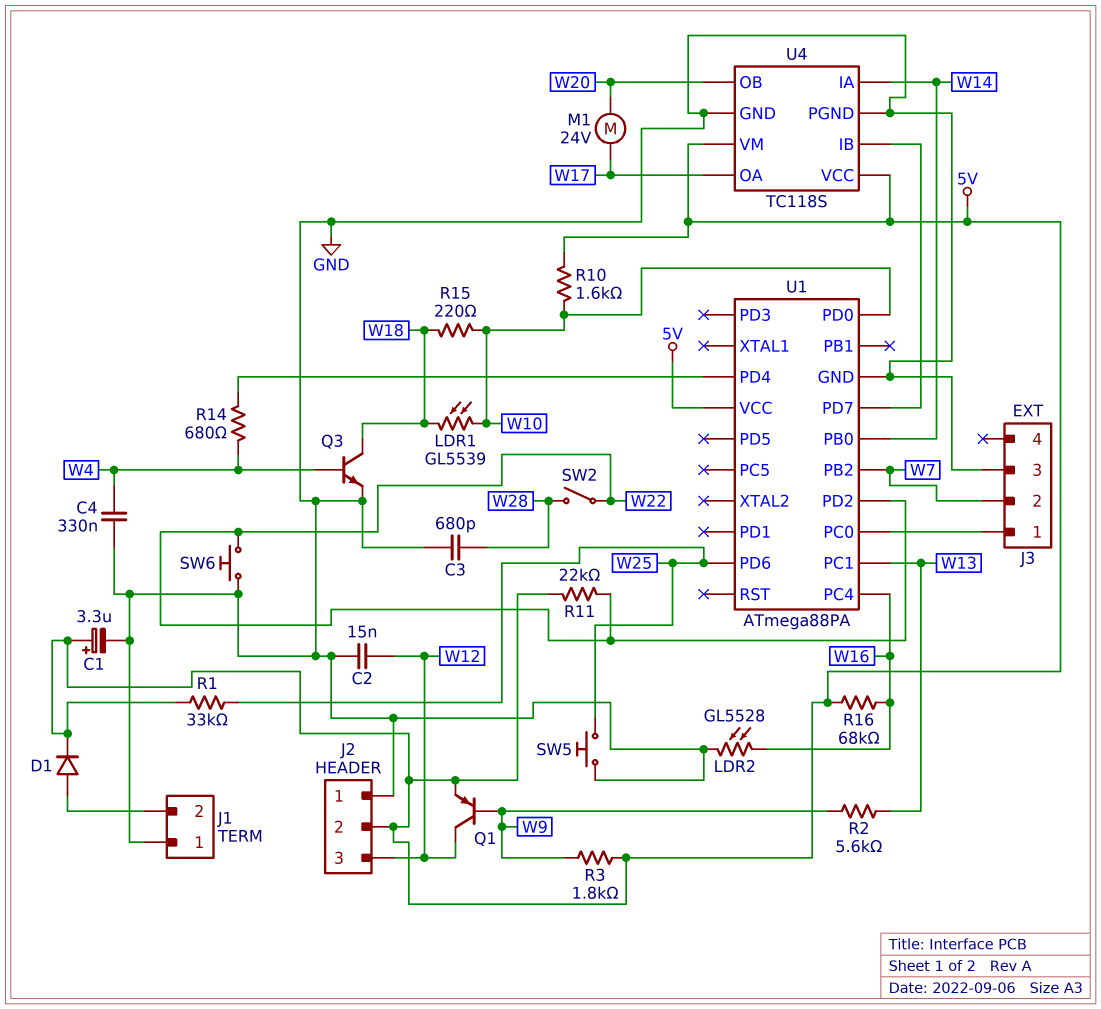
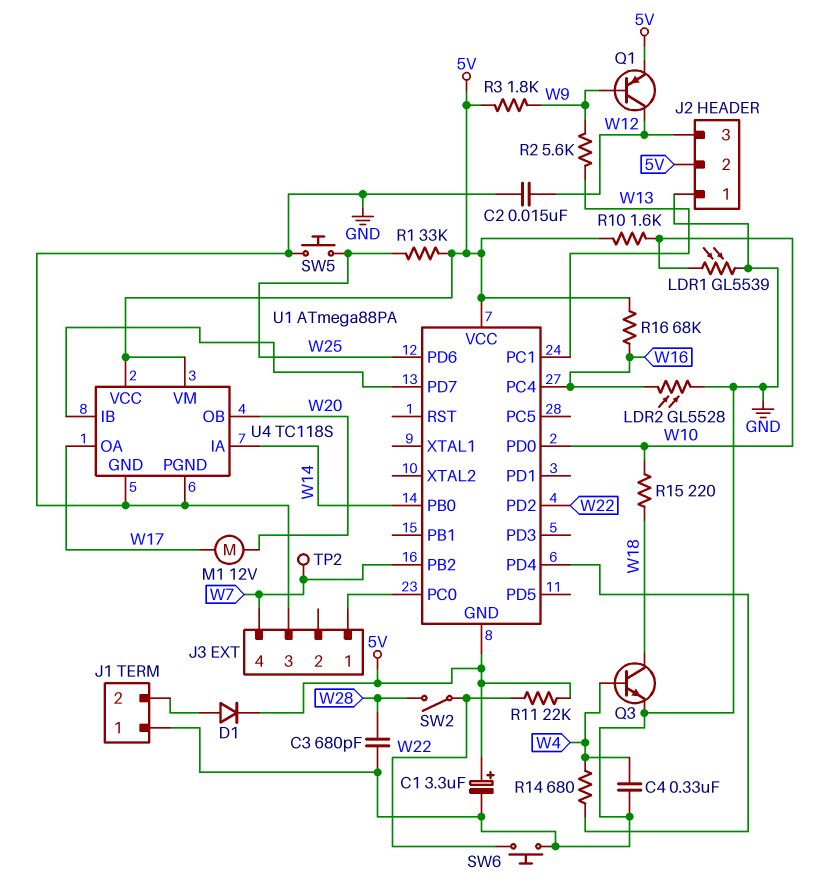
J3 pin 2: W7 -> none
J3 pin 4: none -> W7
LDR1: GL5539 (W10, W18) -> GL5539 (GND, W10)
M1: motor 24V (W17, W20) -> motor 12V (W17, W20)
TP2: none -> test point (W7)
U1 pin GND: GND -> 5V

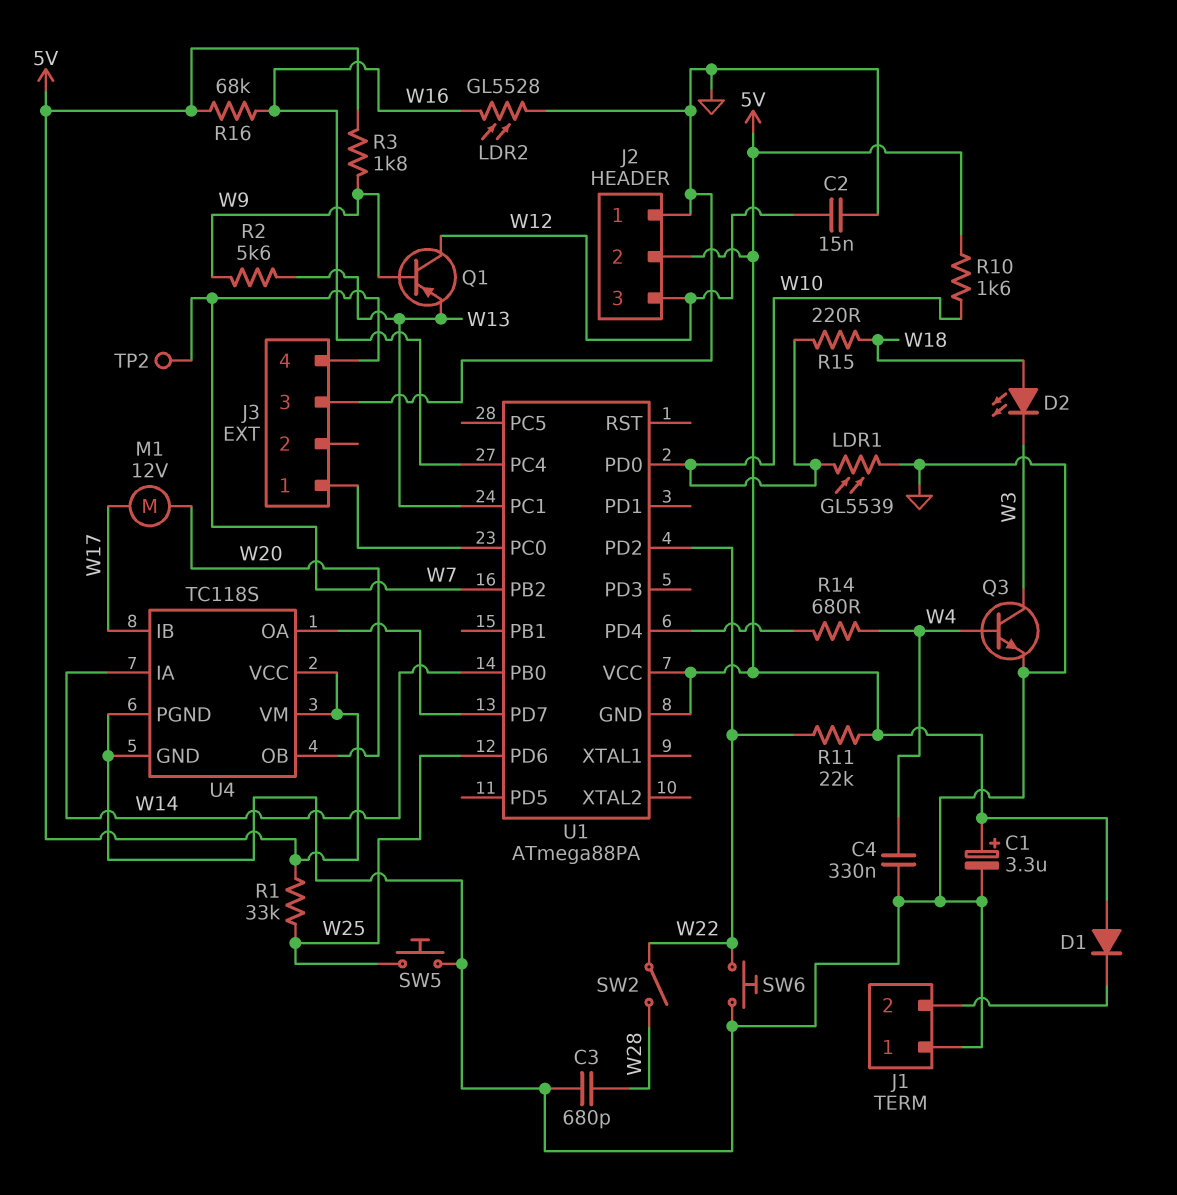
D1: diode (A J1/2, K 5V) -> diode (A 5V, K J1/2)
D2: none -> LED (A W18, K W3)
Q1: PNP (B W9, C W12, E 5V) -> PNP (B W9, C W12, E W13)
Q3: NPN (B W4, C W18, E GND) -> NPN (B W4, C W3, E GND)
U4 pin IB: U1/PD7 -> W17
U4 pin OA: W17 -> U1/PD7

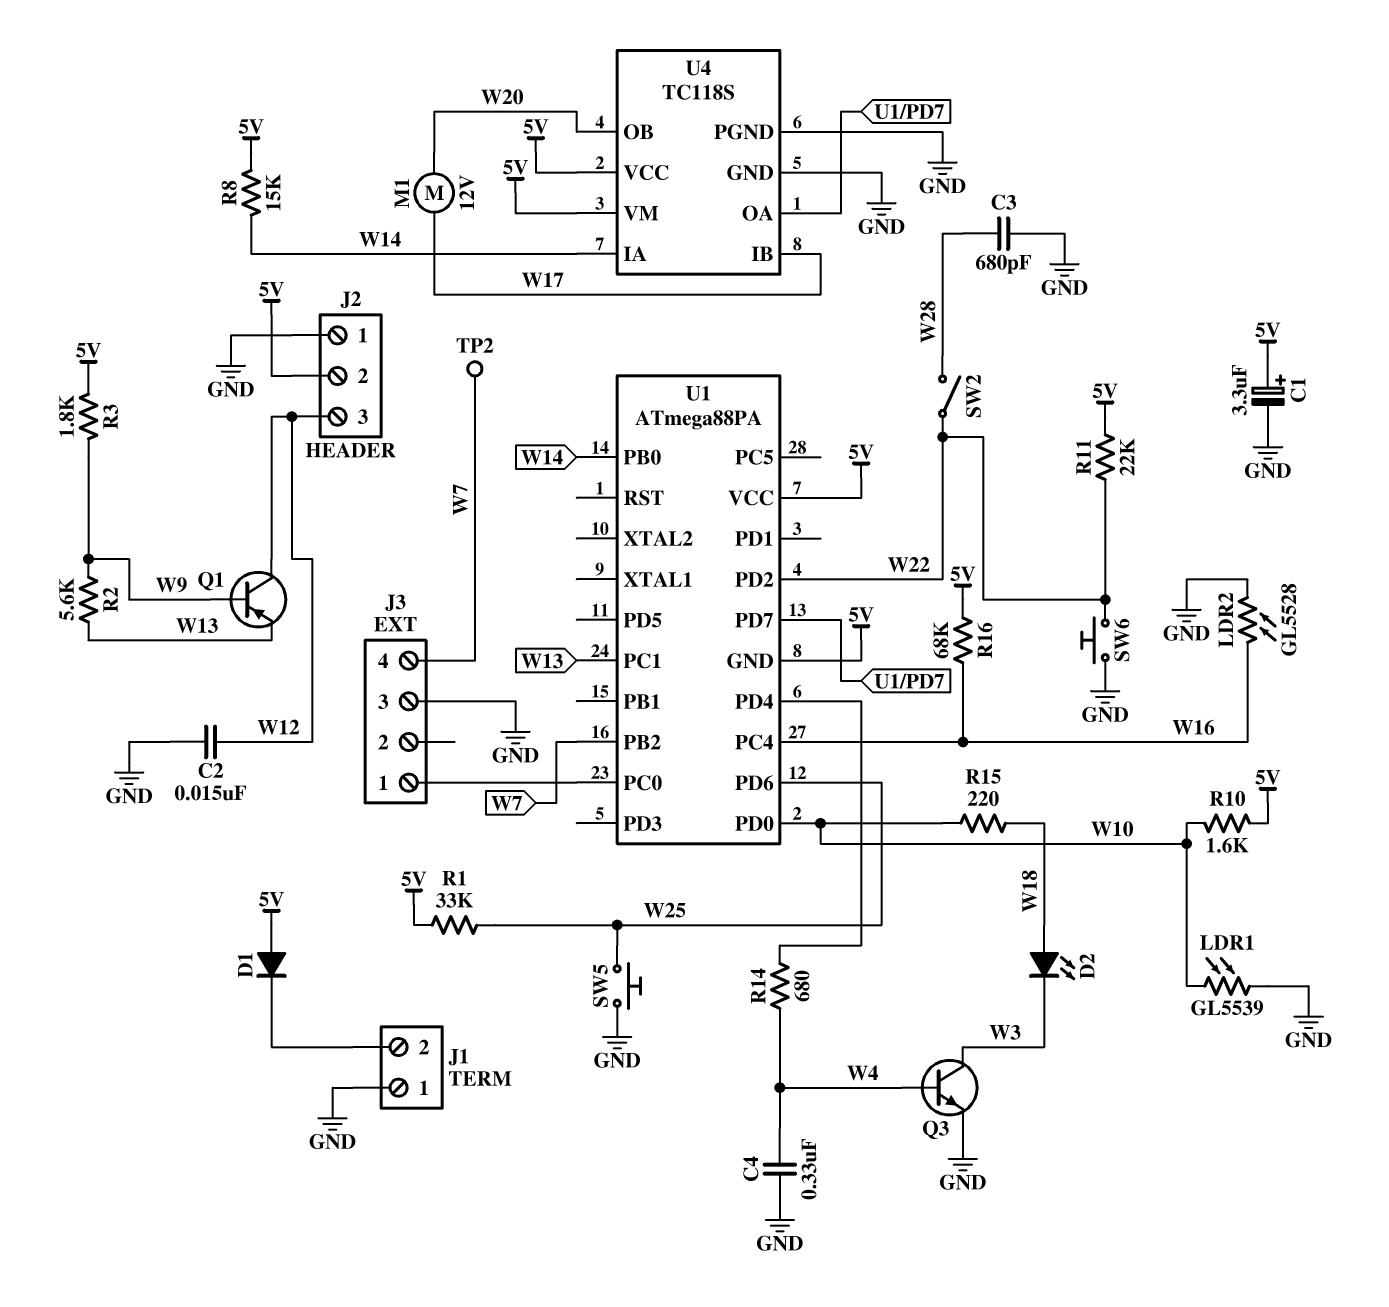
R8: none -> 15k (5V, W14)

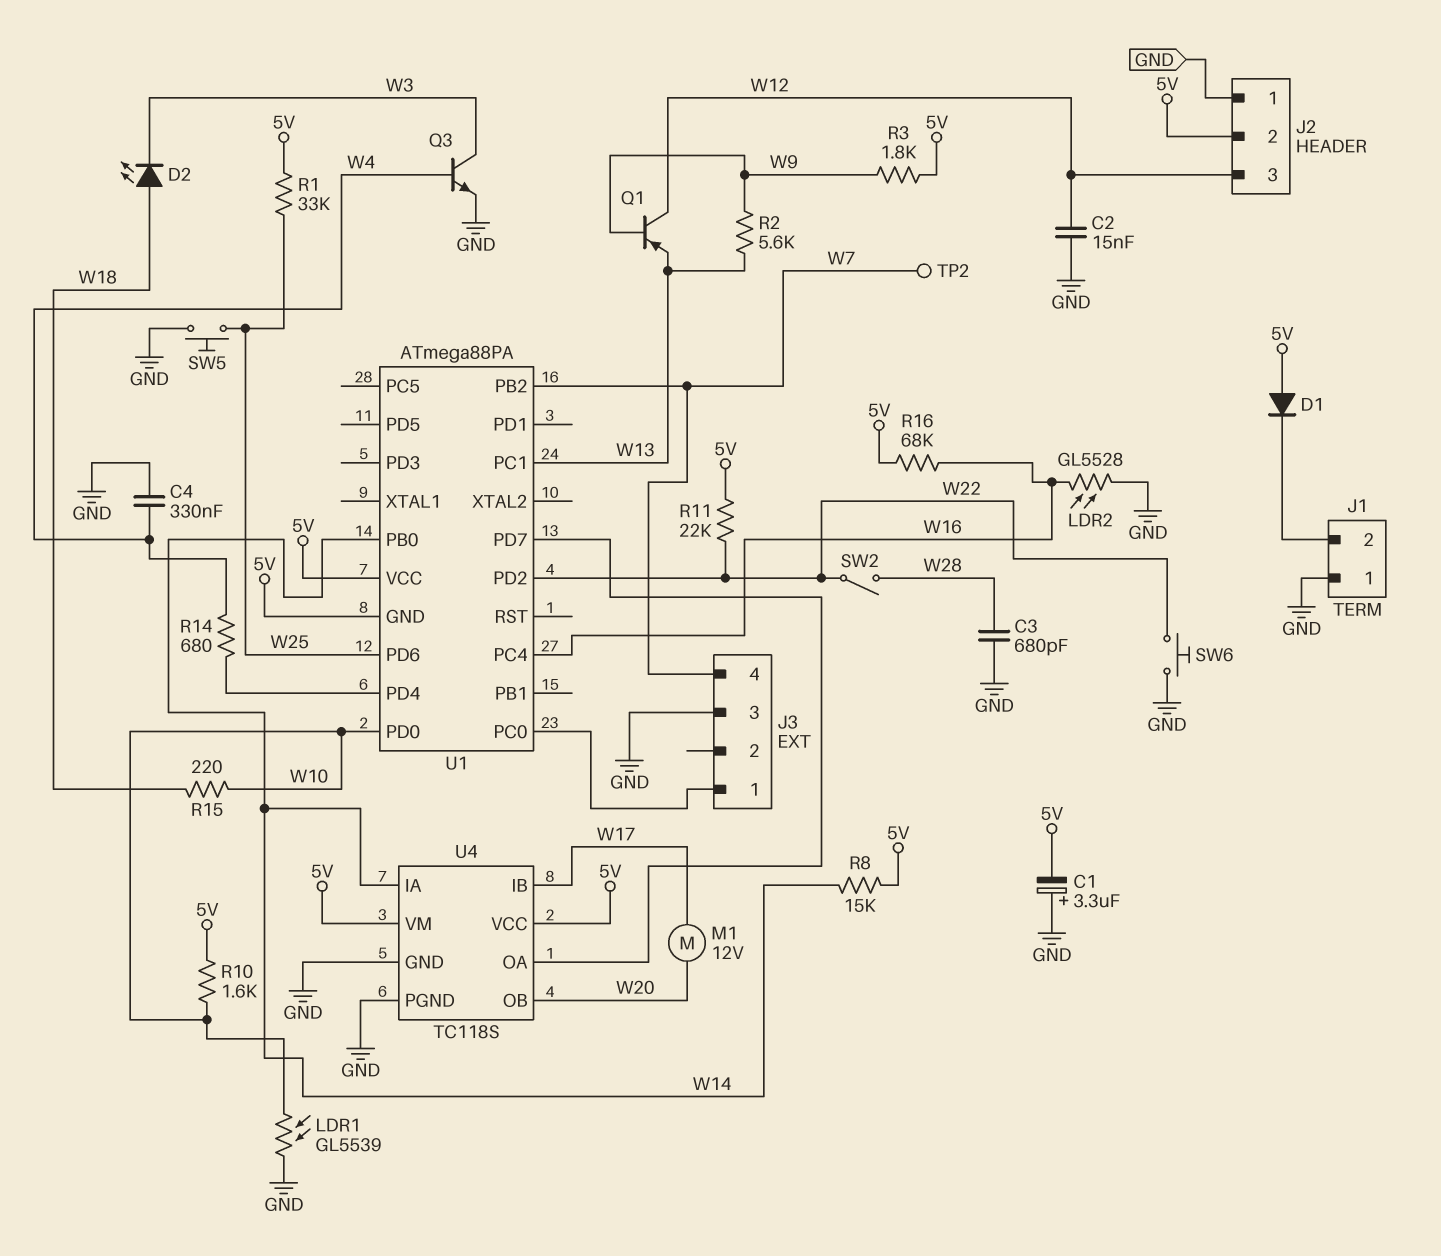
C1: 3.3uF (plus 5V, minus GND) -> 3.3uF (plus GND, minus 5V)

